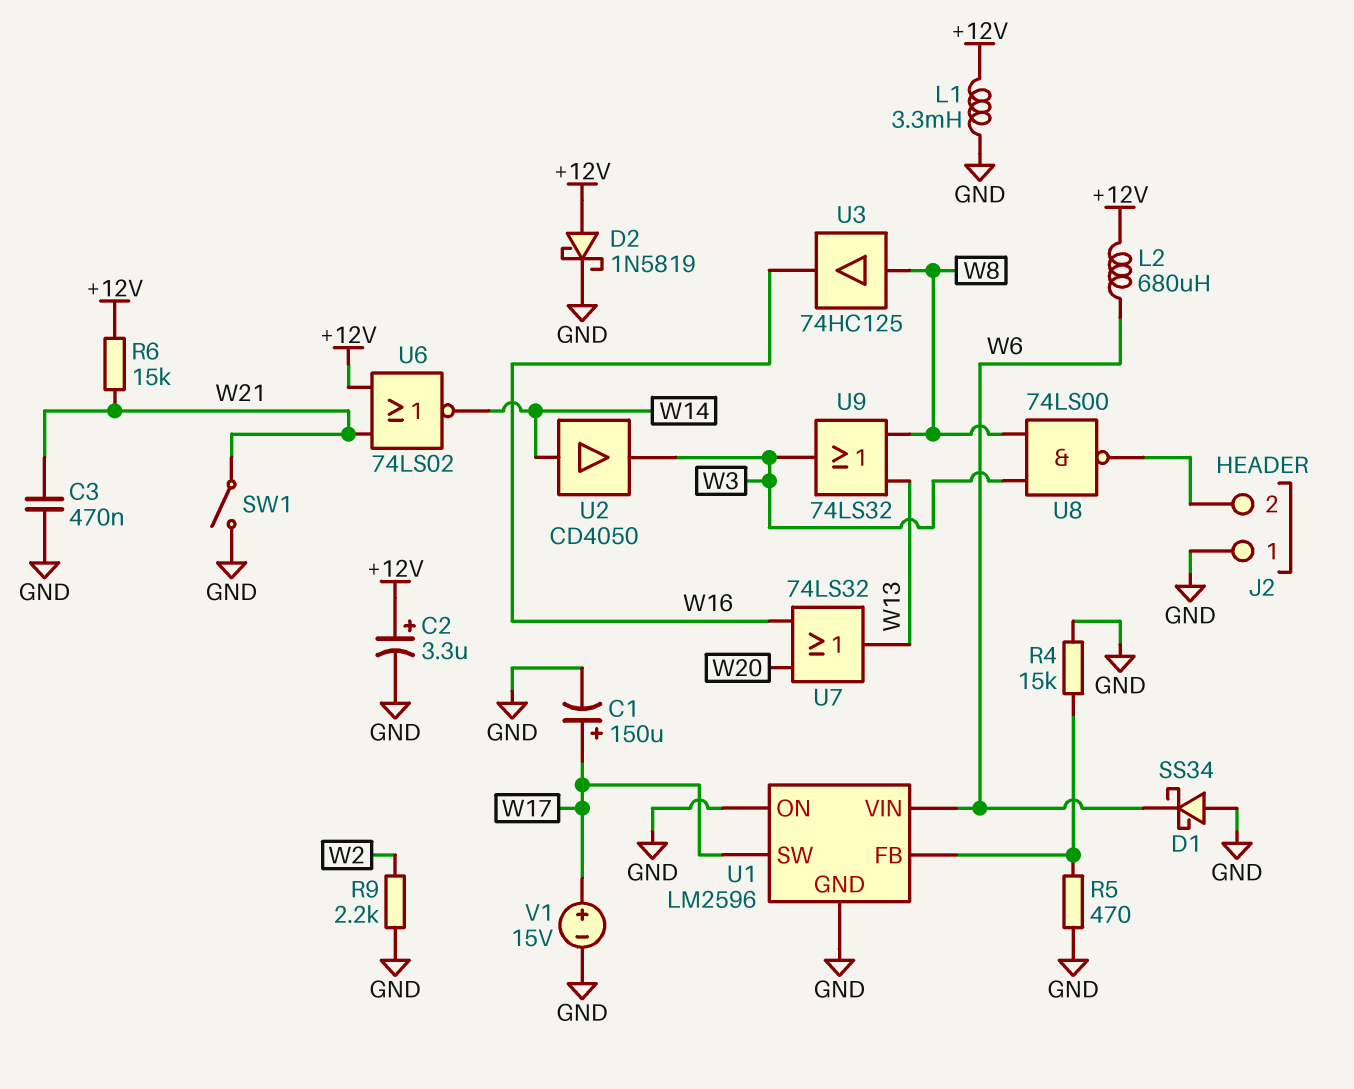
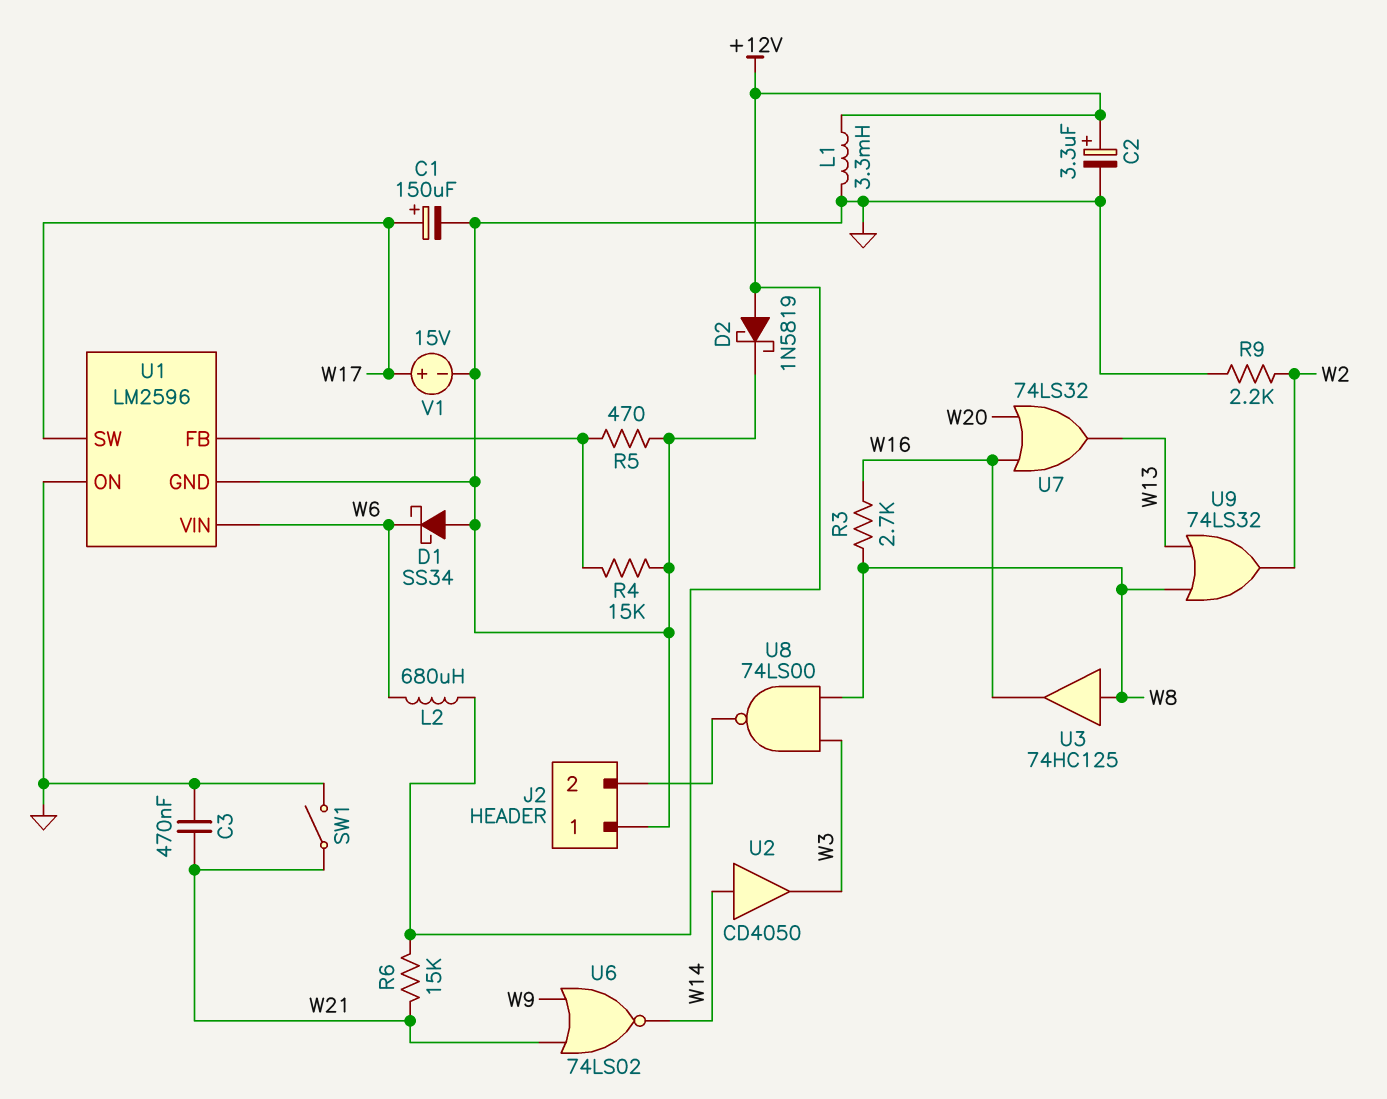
R3: none -> 2.7k (W8, W16)
U6: NOR 74LS02 (in +12V, in W21, out W14) -> NOR 74LS02 (in W9, in W21, out W14)
U9: OR 74LS32 (in W8, in W13, out W3) -> OR 74LS32 (in W8, in W13, out W2)

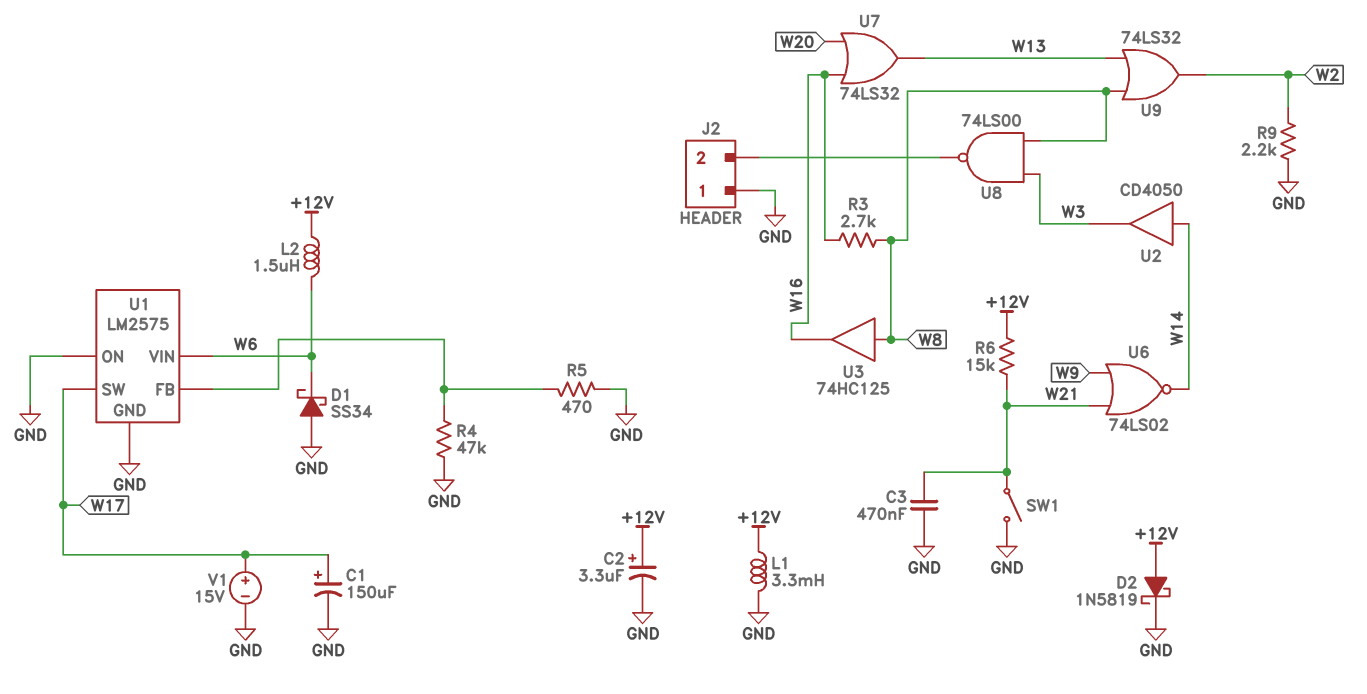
L2: 680uH (+12V, W6) -> 1.5uH (+12V, W6)
R4: 15k (GND, U1/FB) -> 47k (GND, U1/FB)
U1: LM2596 -> LM2575

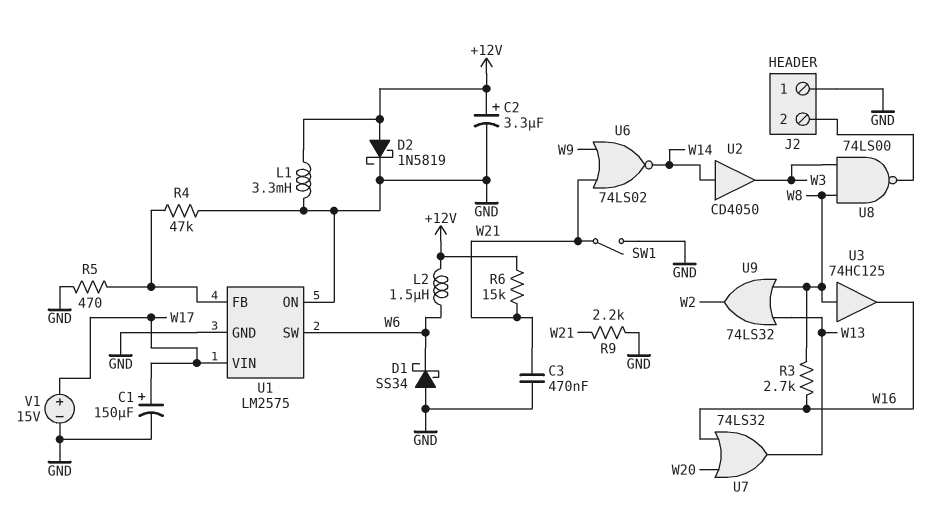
R9: 2.2k (GND, W2) -> 2.2k (GND, W21)
U1 pin SW: W17 -> W6
U1 pin VIN: W6 -> W17

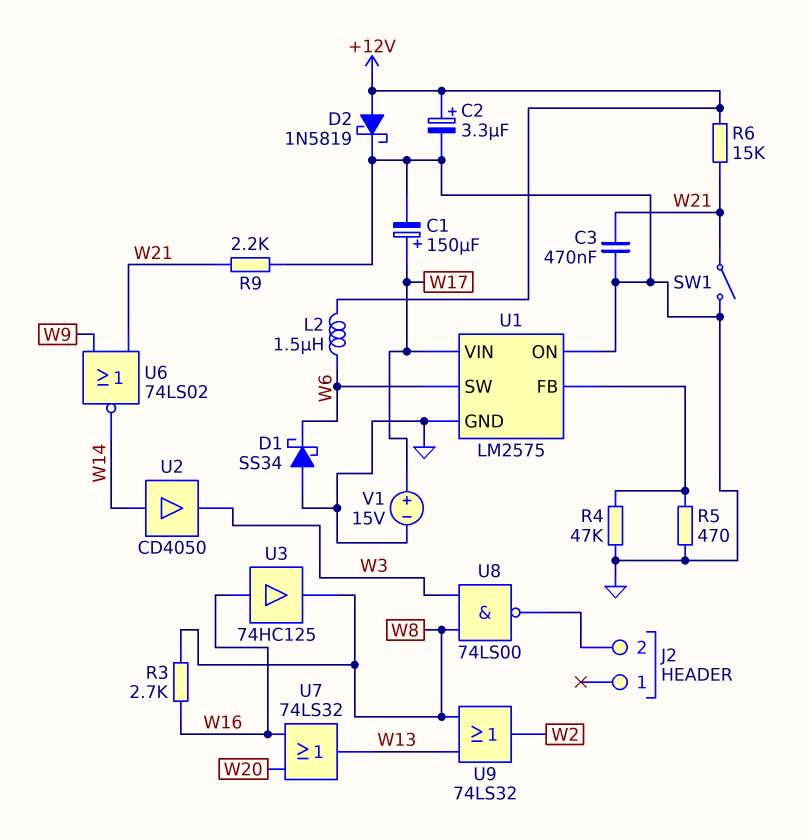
J2 pin 1: GND -> none
L1: 3.3mH (+12V, GND) -> none
U3: buffer 74HC125 (in W8, out W16) -> buffer 74HC125 (in W16, out W8)

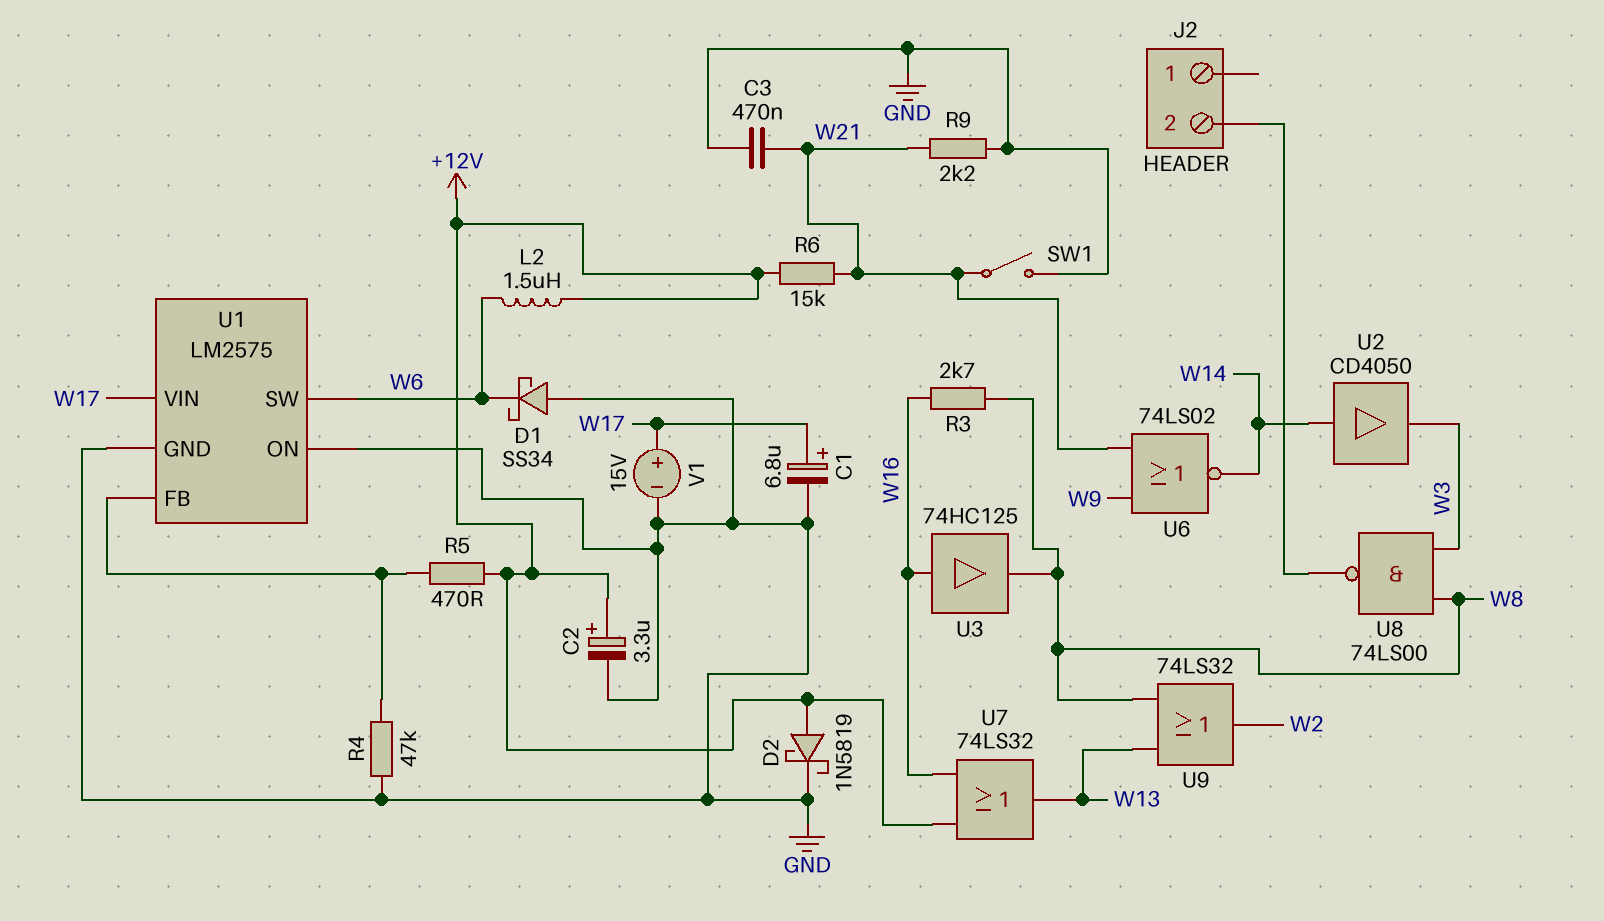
C1: 150uF (plus W17, minus GND) -> 6.8uF (plus W17, minus GND)
R5: 470 (GND, U1/FB) -> 470 (+12V, U1/FB)
U7: OR 74LS32 (in W16, in W20, out W13) -> OR 74LS32 (in +12V, in W16, out W13)

